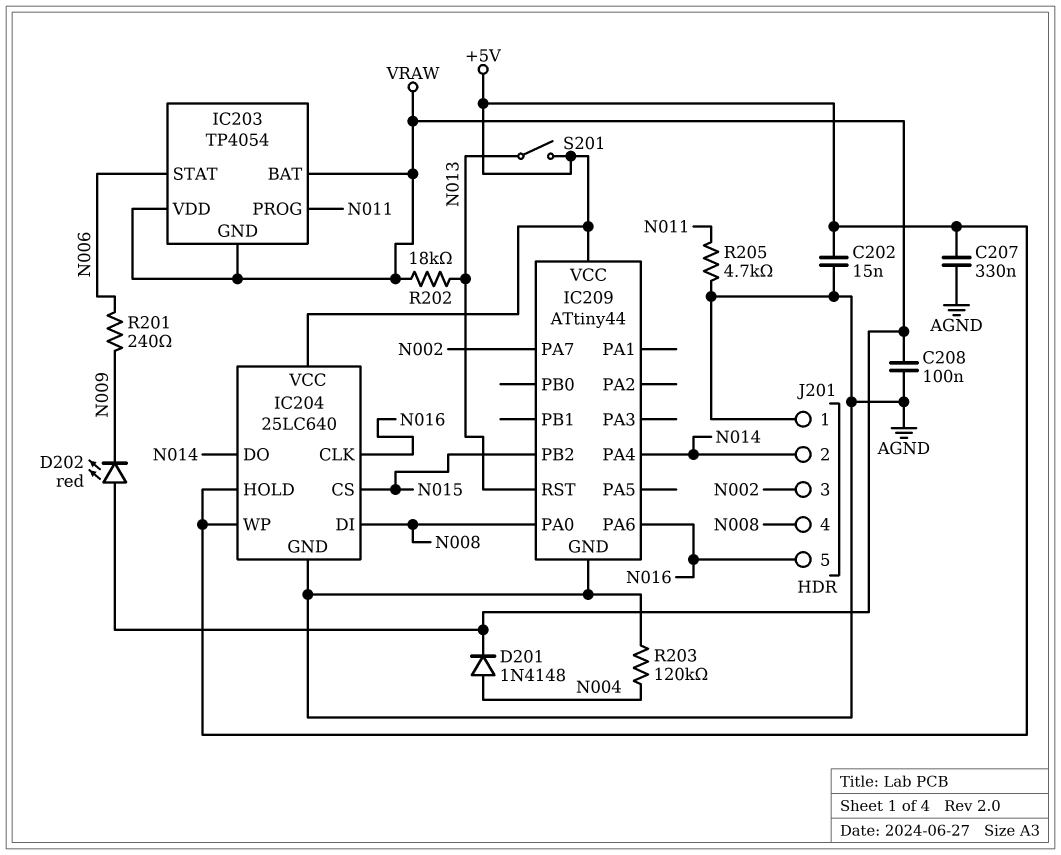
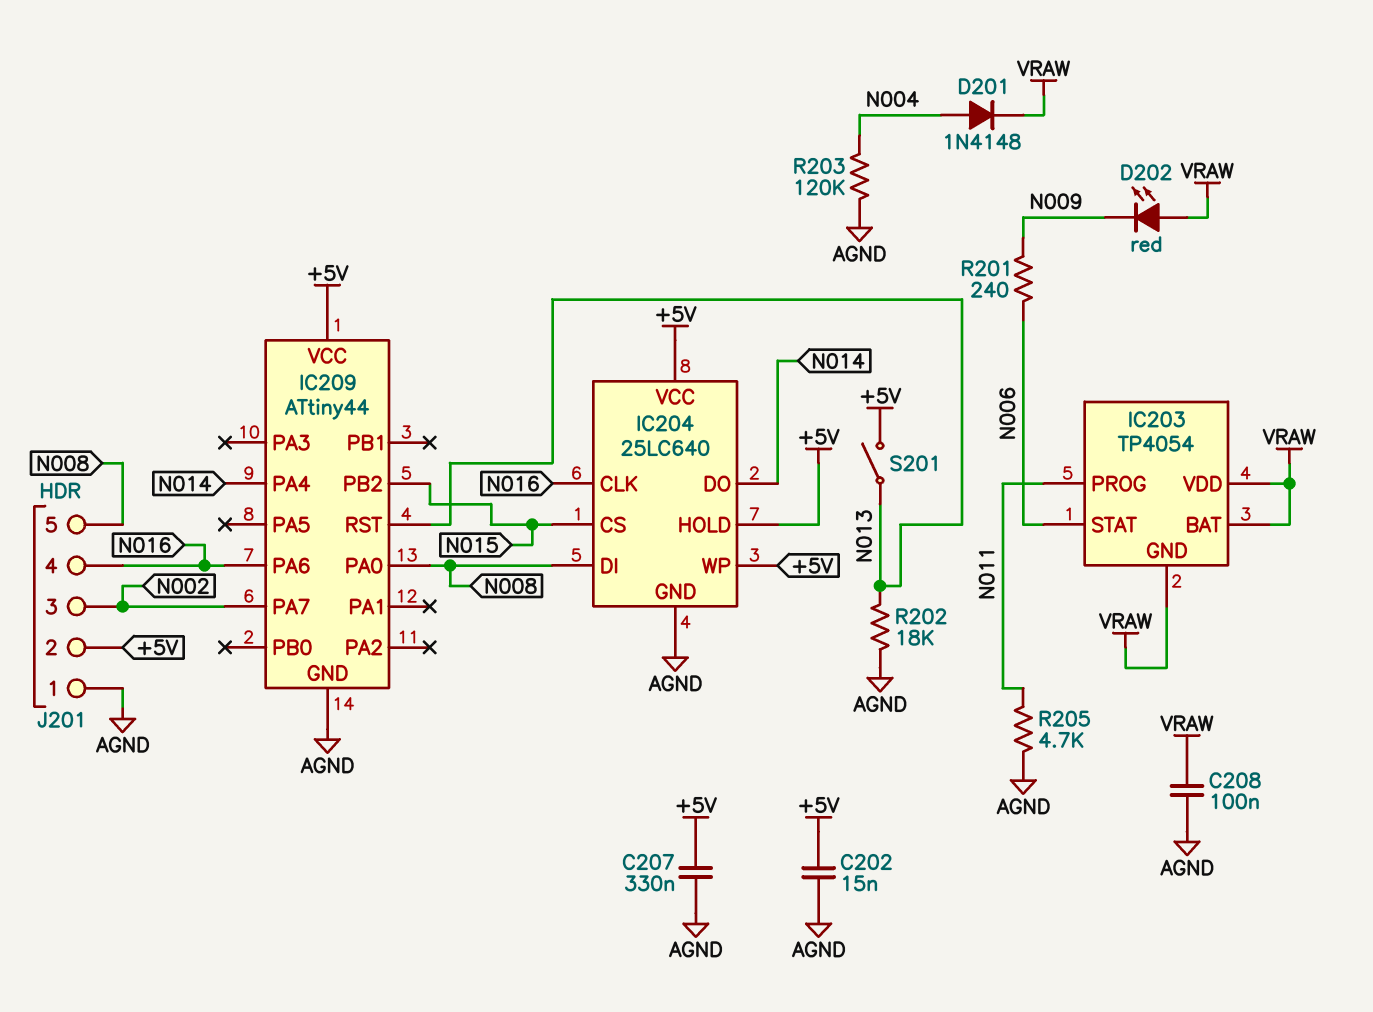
J201 pin 2: N014 -> +5V
J201 pin 4: N008 -> N016
J201 pin 5: N016 -> N008
R202: 18k (N013, VRAW) -> 18k (AGND, N013)

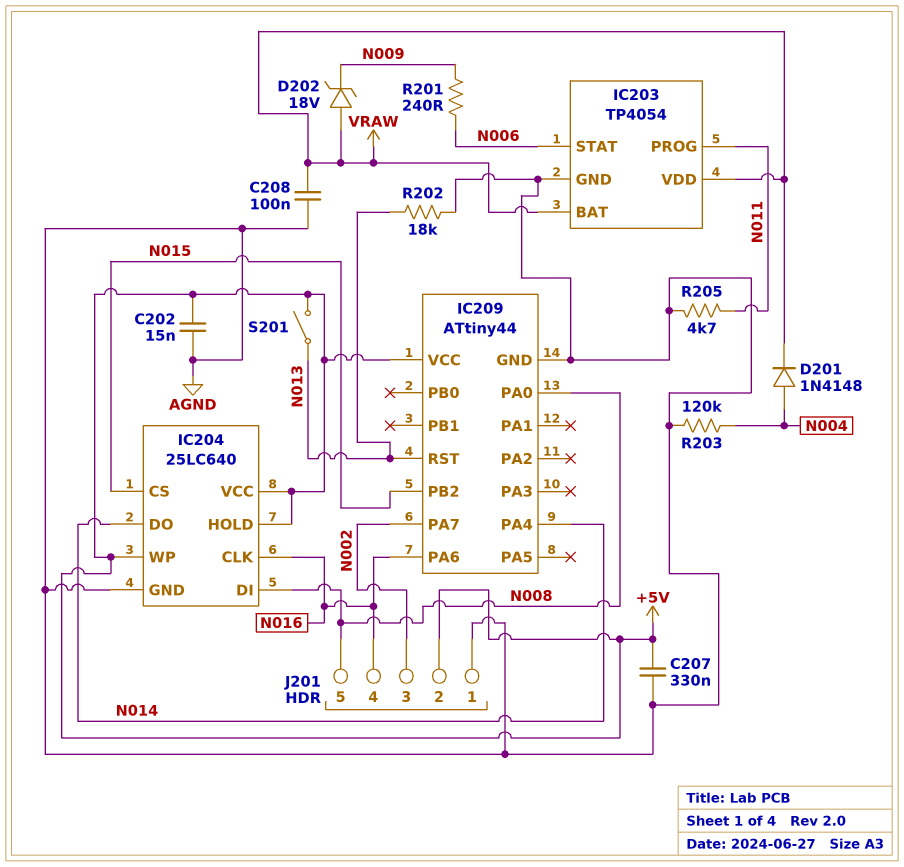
D202: LED red (A VRAW, K N009) -> zener 18V (A VRAW, K N009)
IC203 pin GND: VRAW -> AGND

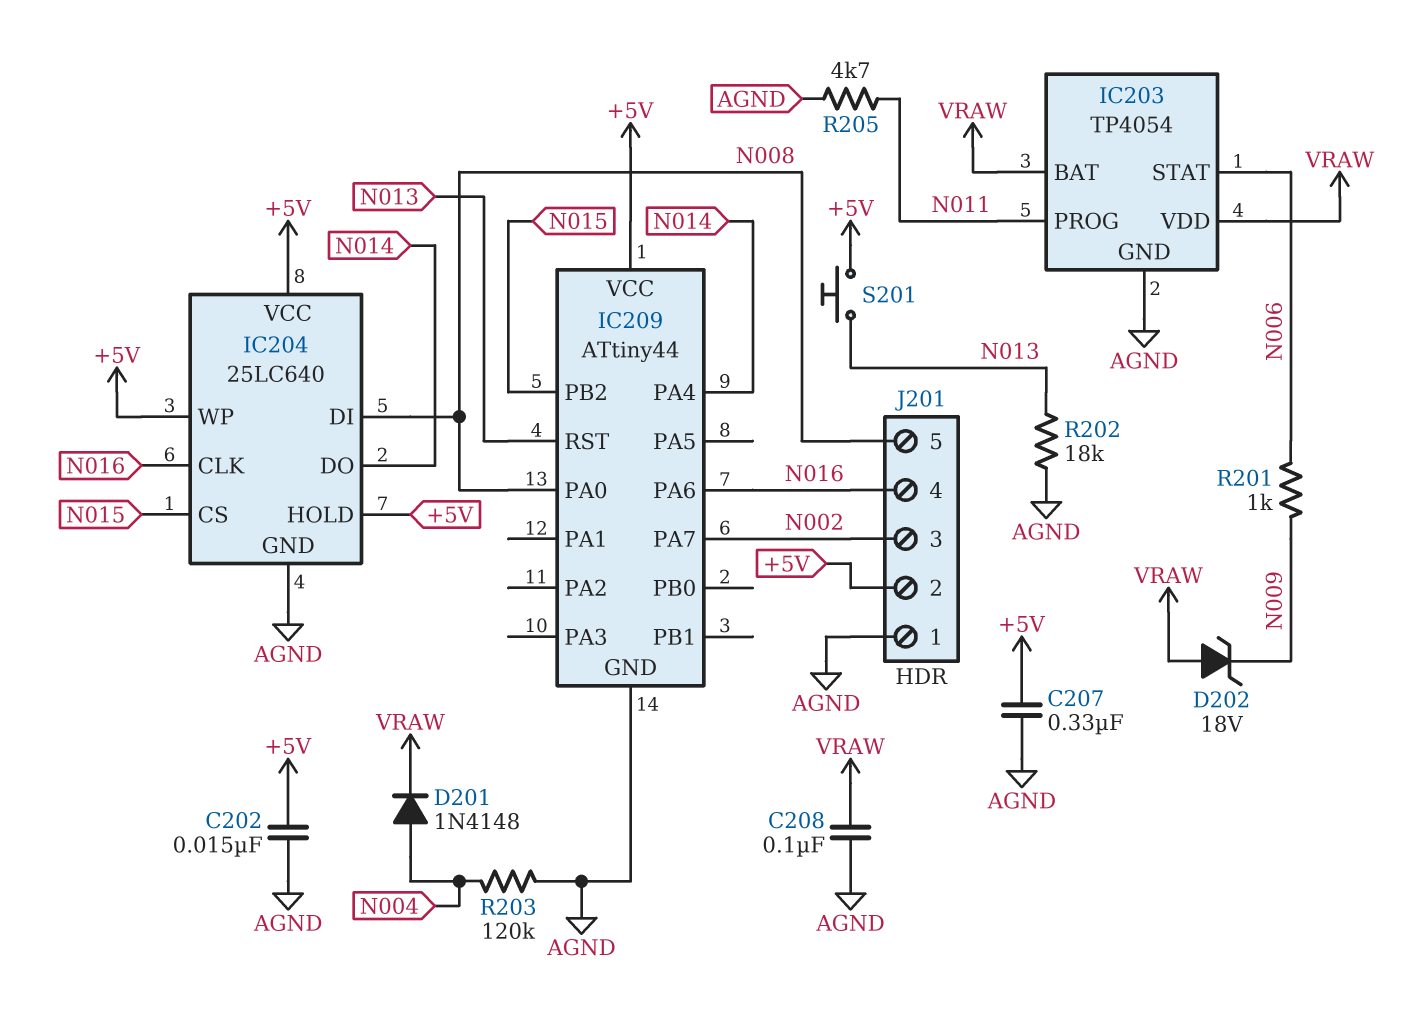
R201: 240 (N006, N009) -> 1k (N006, N009)
S201: switch (+5V, N013) -> button (+5V, N013)

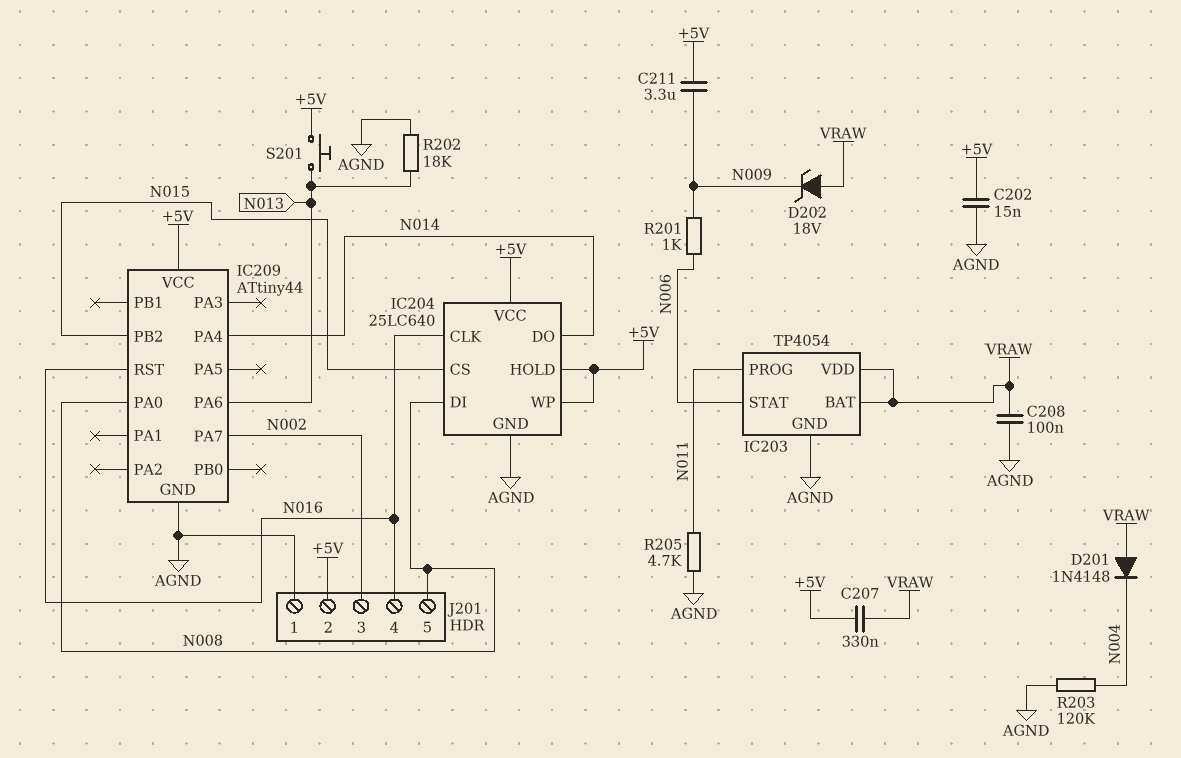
C207: 330nF (+5V, AGND) -> 330nF (+5V, VRAW)
C211: none -> 3.3uF (+5V, N009)
D201: diode 1N4148 (A N004, K VRAW) -> diode 1N4148 (A VRAW, K N004)
IC209 pin PA6: N016 -> N013
IC209 pin RST: N013 -> N016

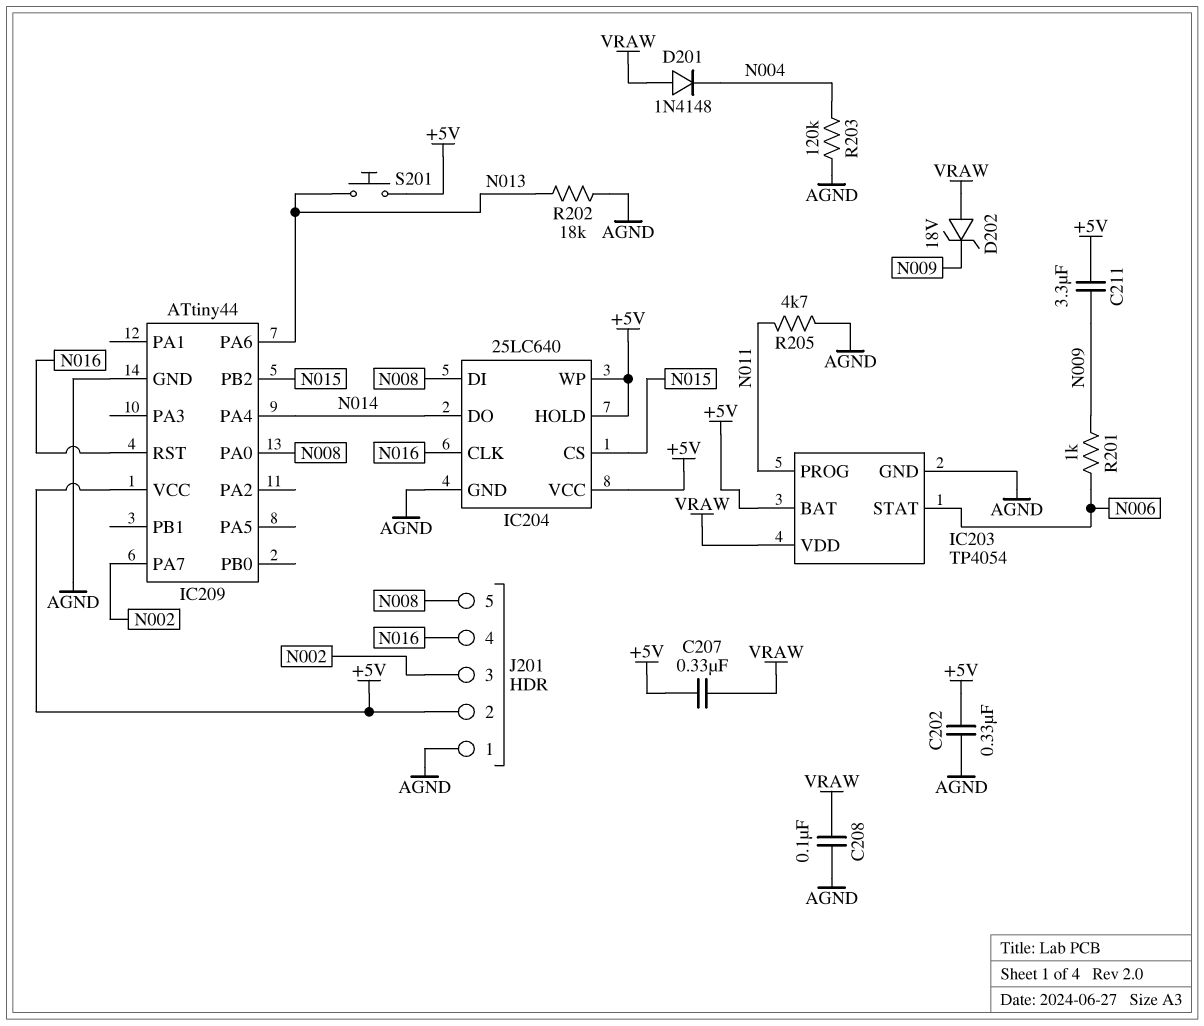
C202: 15nF (+5V, AGND) -> 330nF (+5V, AGND)
IC203 pin BAT: VRAW -> +5V

